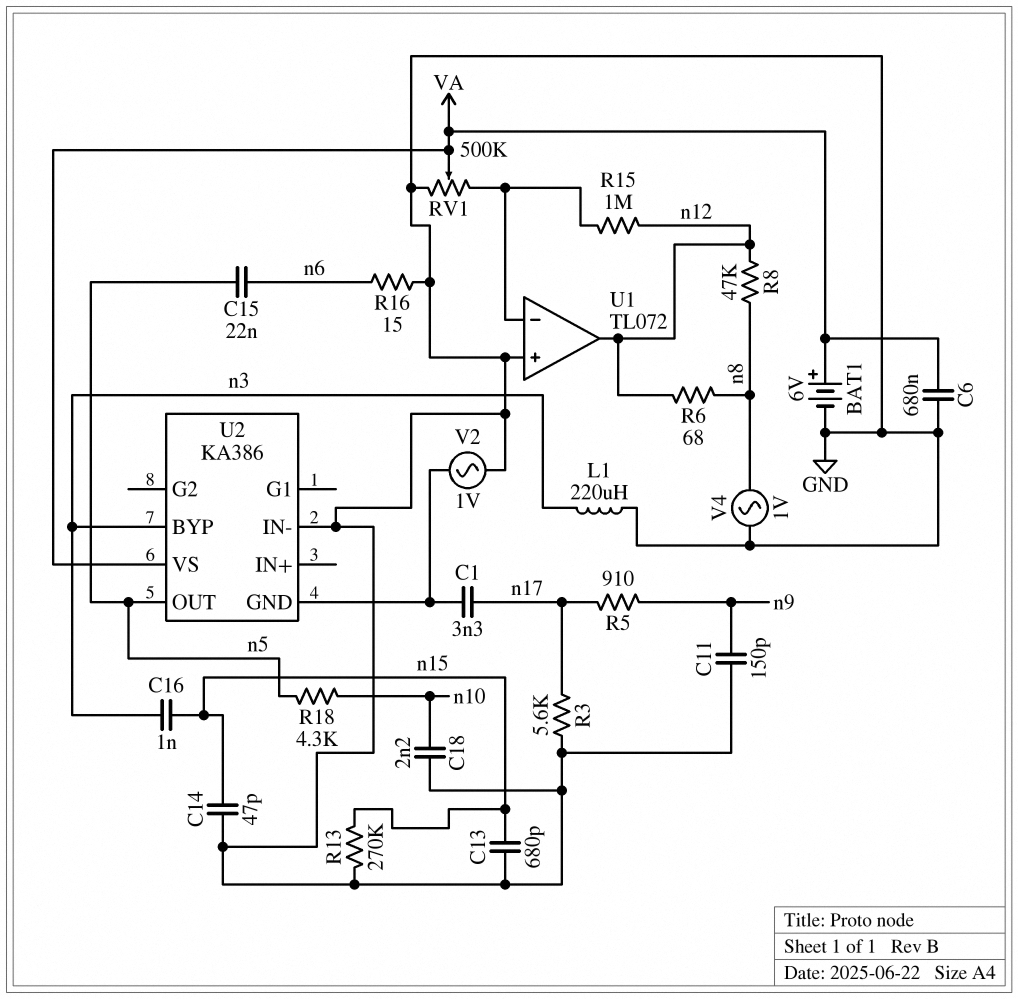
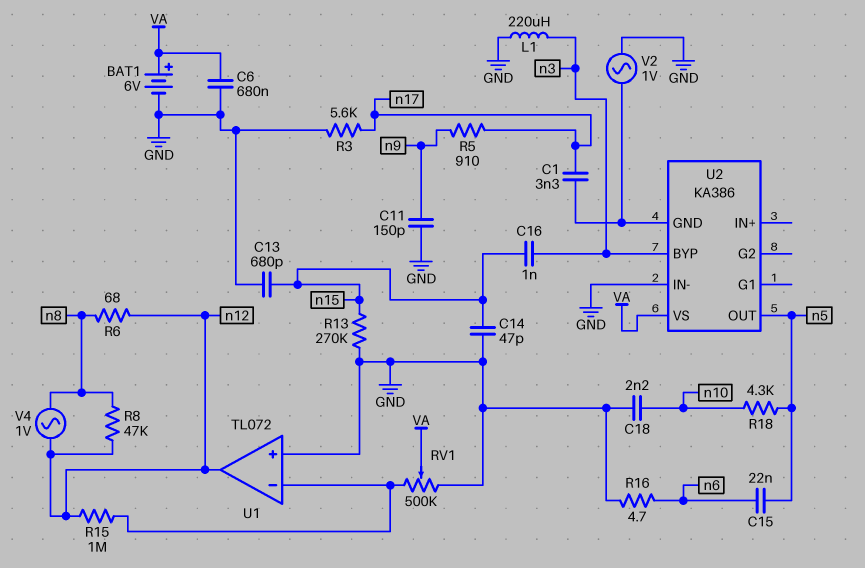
R16: 15 (GND, n6) -> 4.7 (GND, n6)
V4: AC 1V (GND, n8) -> AC 1V (n8, n12)

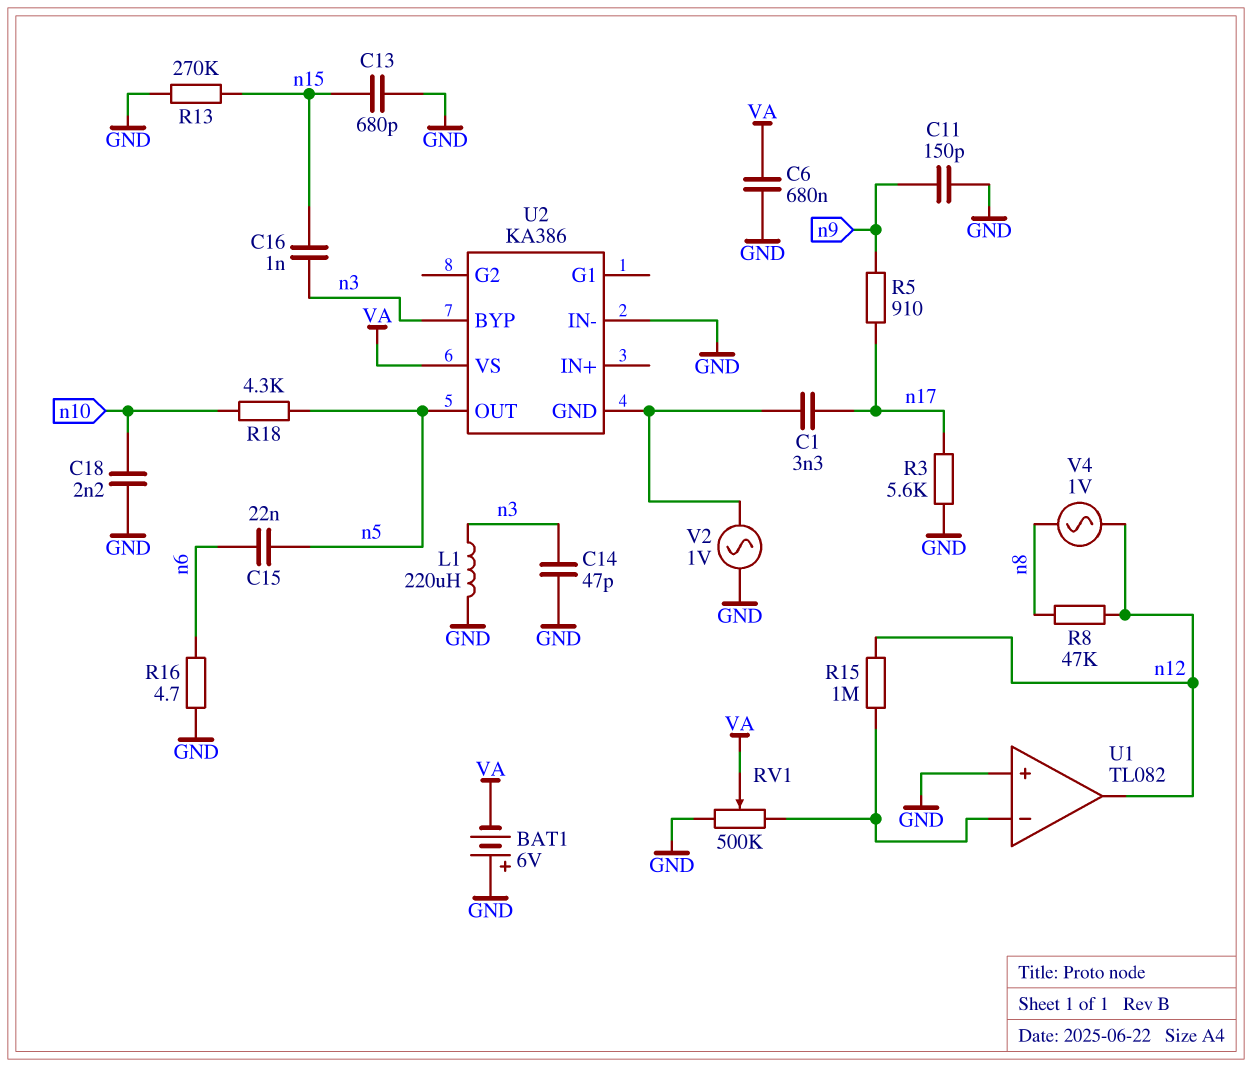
BAT1: 6V (plus VA, minus GND) -> 6V (plus GND, minus VA)
C14: 47pF (GND, n15) -> 47pF (GND, n3)
R6: 68 (n8, n12) -> none
U1: TL072 -> TL082

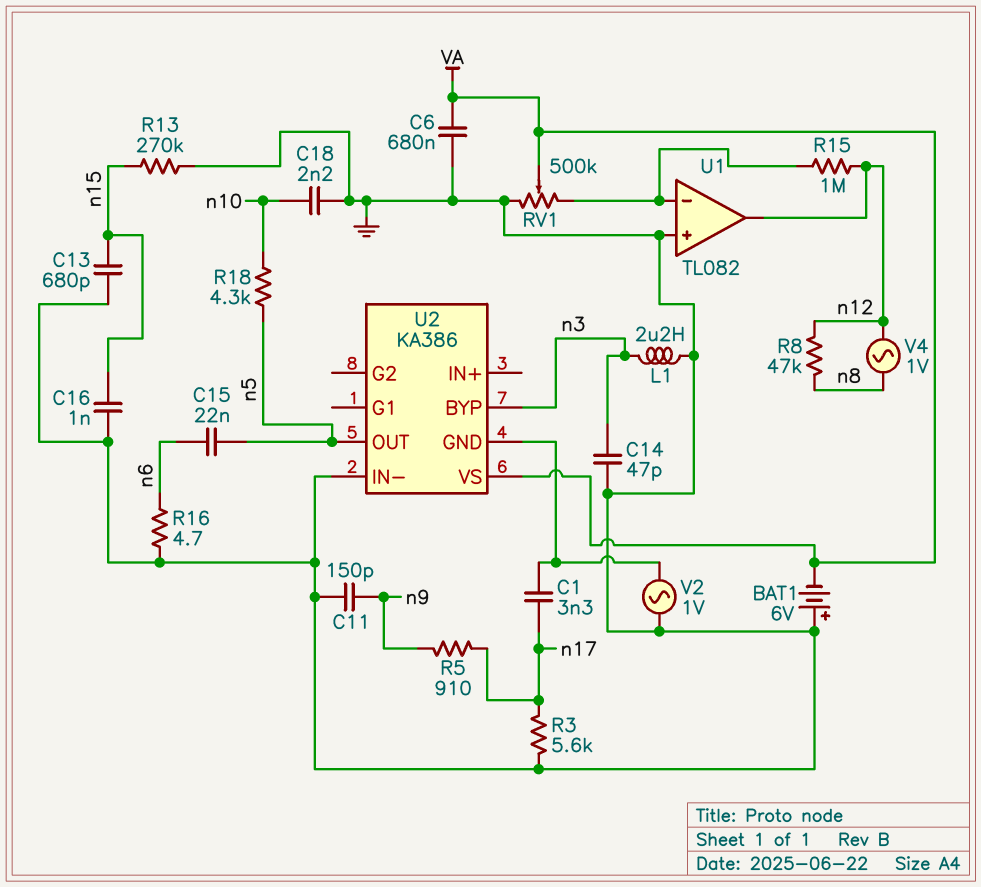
C16: 1nF (n3, n15) -> 1nF (GND, n15)
L1: 220uH (GND, n3) -> 2.2uH (GND, n3)

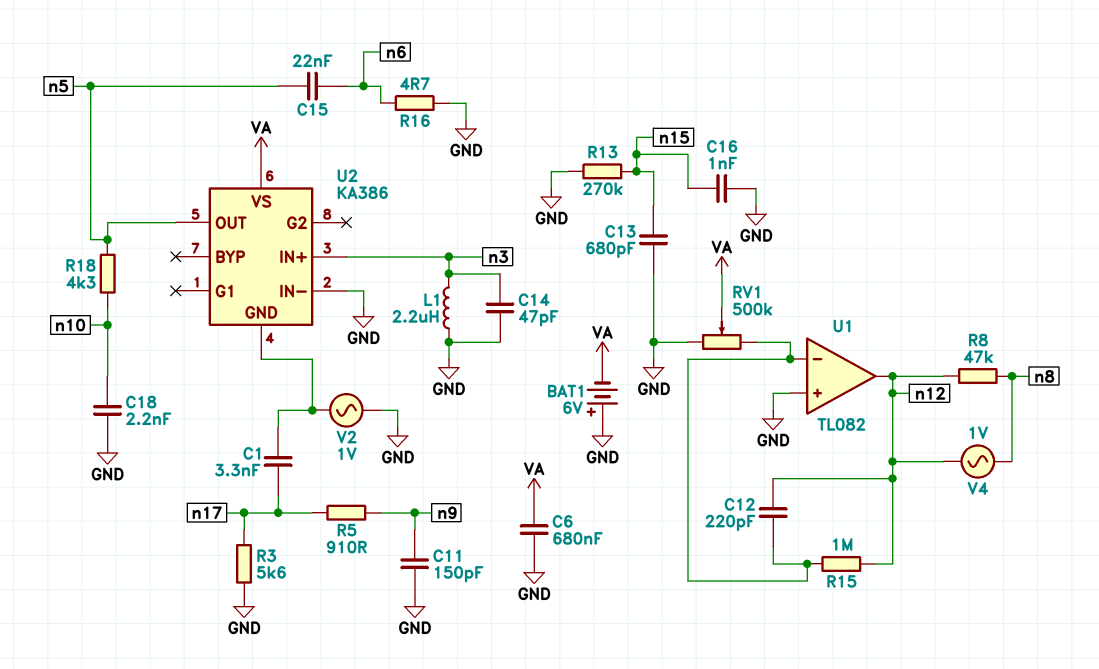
C12: none -> 220pF (U1/in-, n12)
U2 pin BYP: n3 -> none
U2 pin IN+: none -> n3

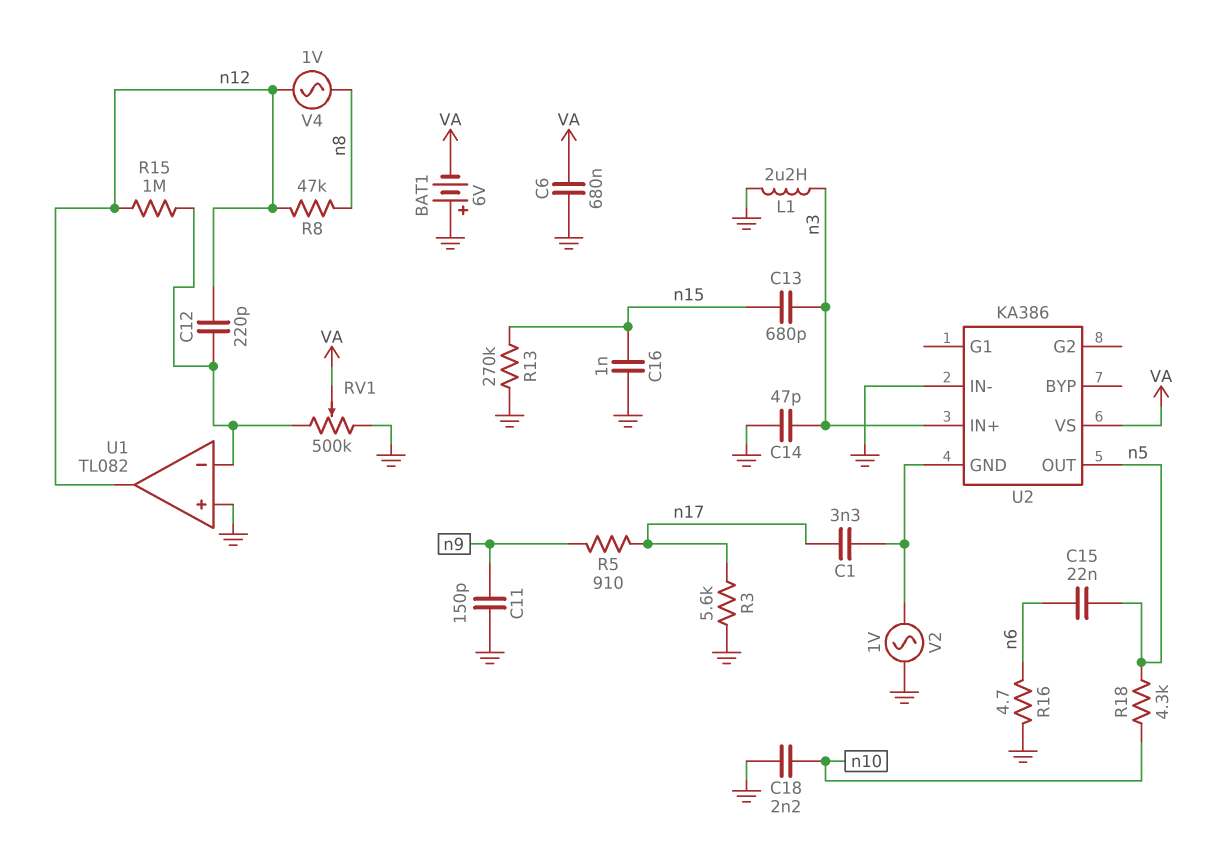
C13: 680pF (GND, n15) -> 680pF (n3, n15)

